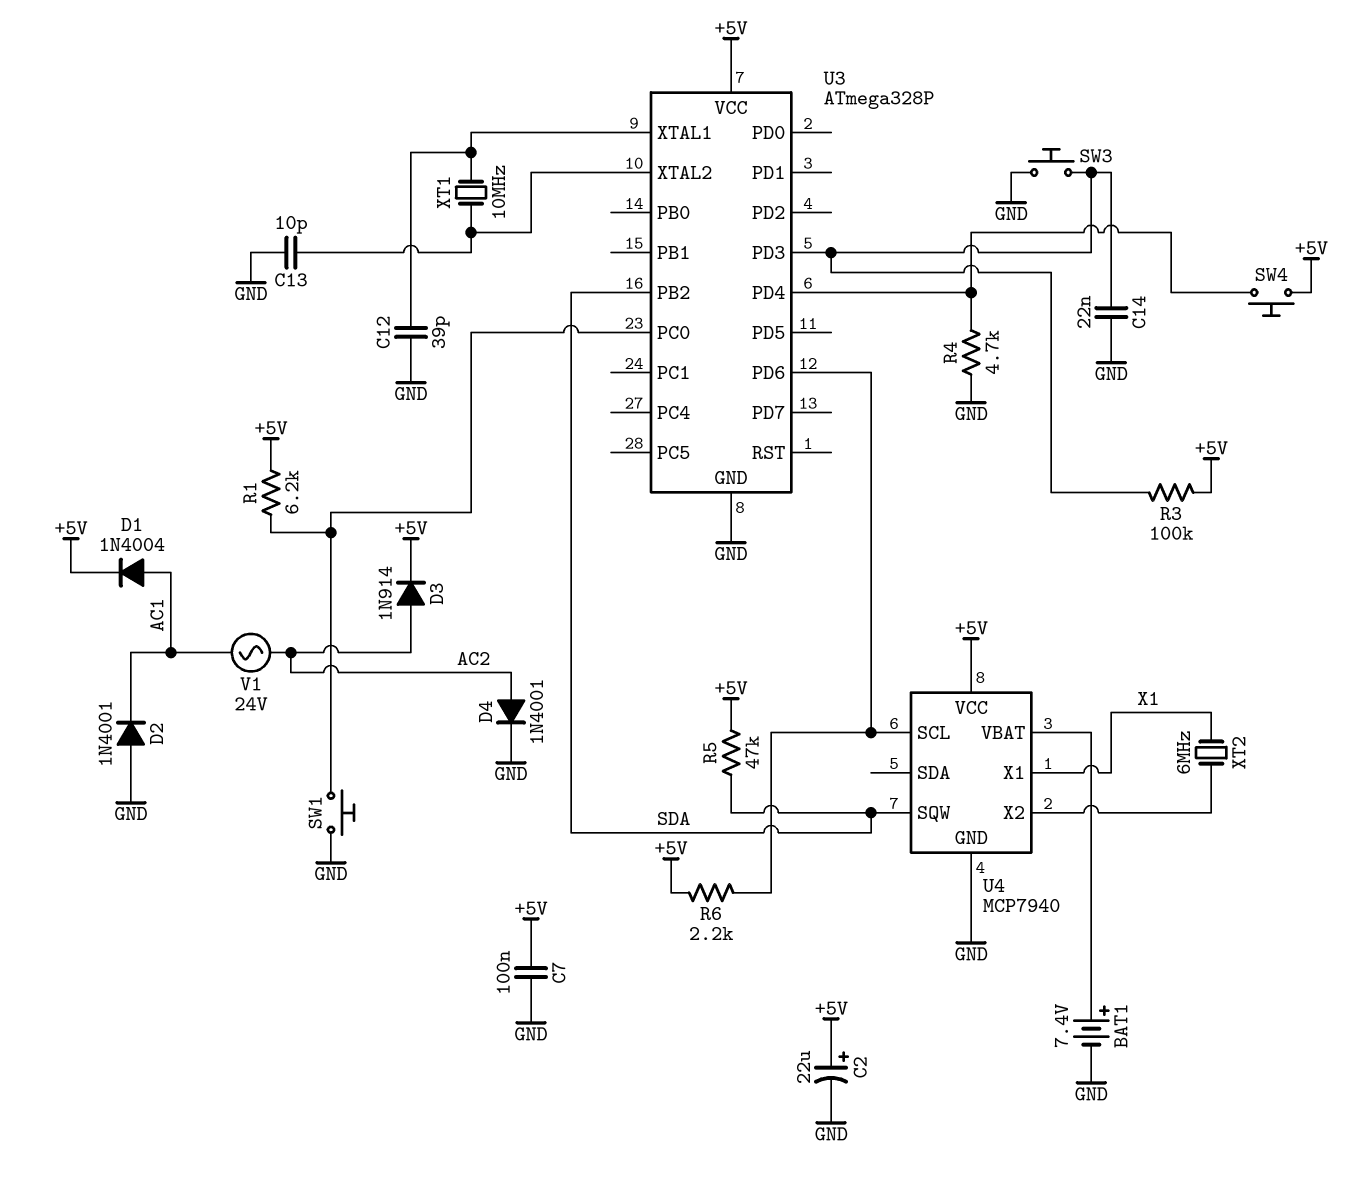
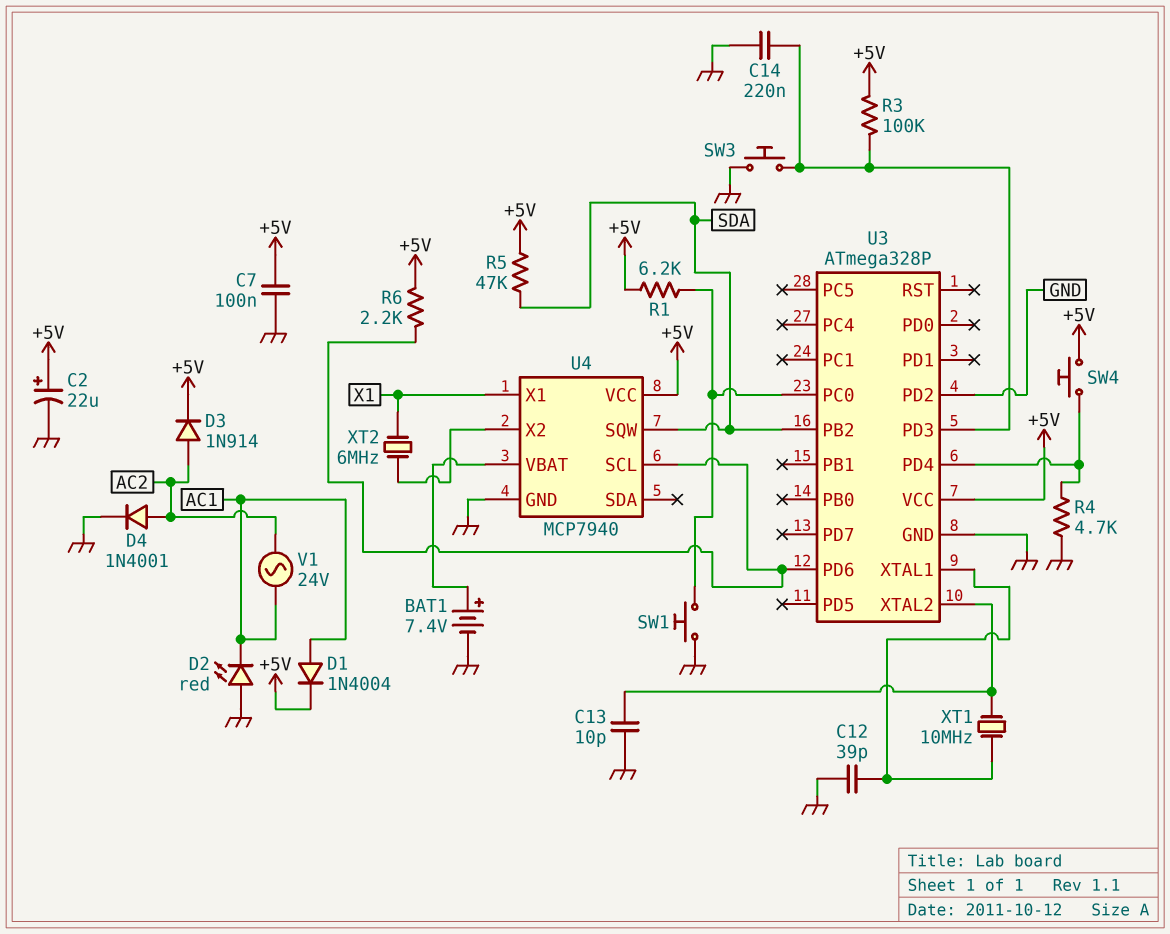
C14: 22nF (GND, U3/PD3) -> 220nF (GND, U3/PD3)
D2: diode 1N4001 (A GND, K AC1) -> LED red (A GND, K AC1)
U3 pin PD2: none -> GND

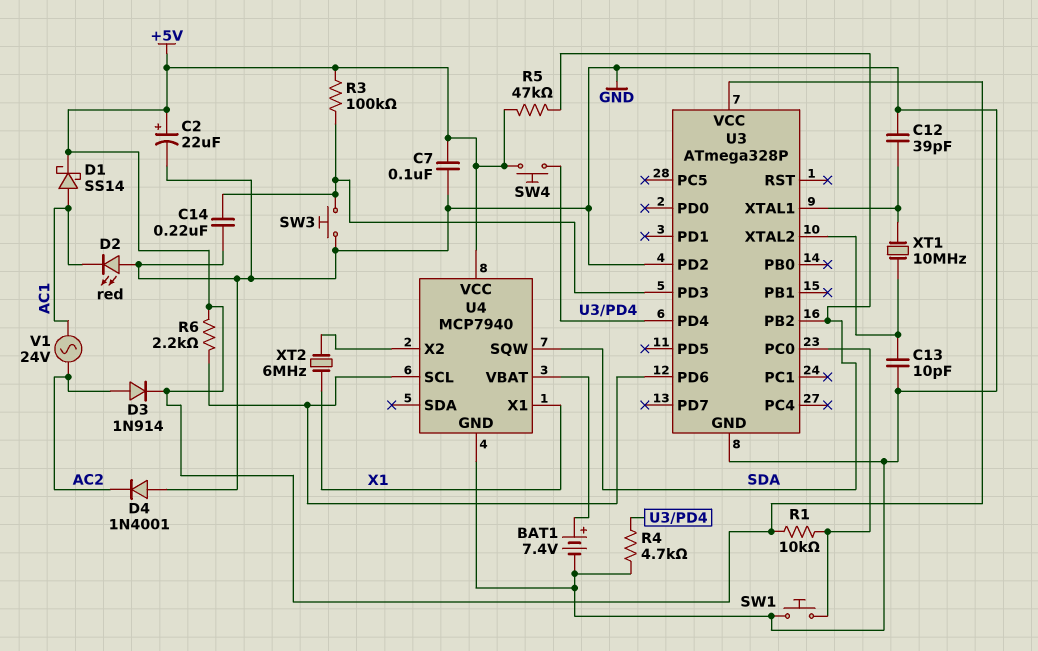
D1: diode 1N4004 (A AC1, K +5V) -> schottky SS14 (A AC1, K +5V)
D4: diode 1N4001 (A AC2, K GND) -> diode 1N4001 (A GND, K AC2)
R1: 6.2k (+5V, U3/PC0) -> 10k (+5V, U3/PC0)

